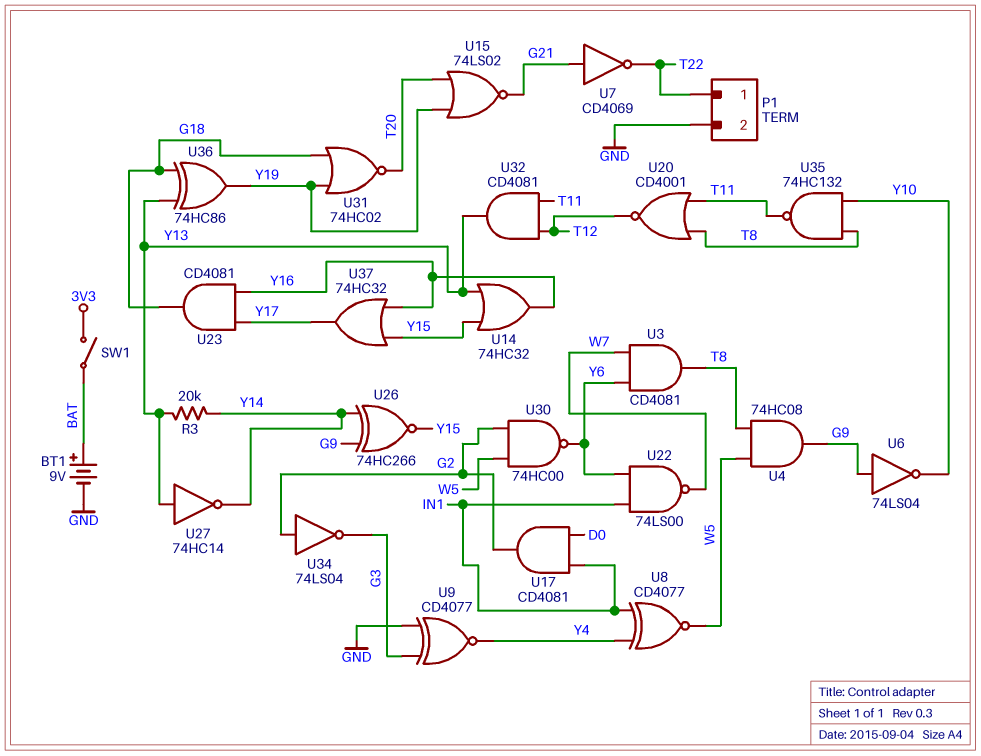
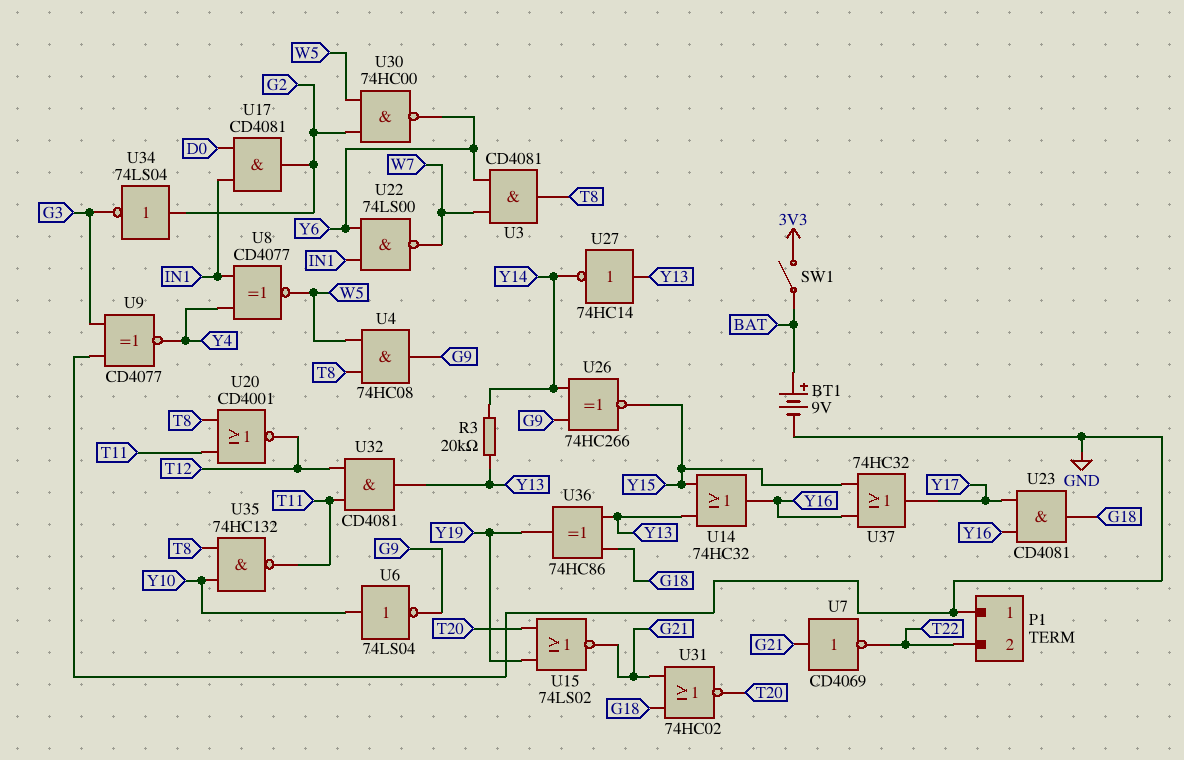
P1 pin 1: T22 -> GND
P1 pin 2: GND -> T22
U6: NOT 74LS04 (in G9, out Y10) -> NOT 74LS04 (in Y10, out G9)
U31: NOR 74HC02 (in G18, in Y19, out T20) -> NOR 74HC02 (in G18, in G21, out T20)

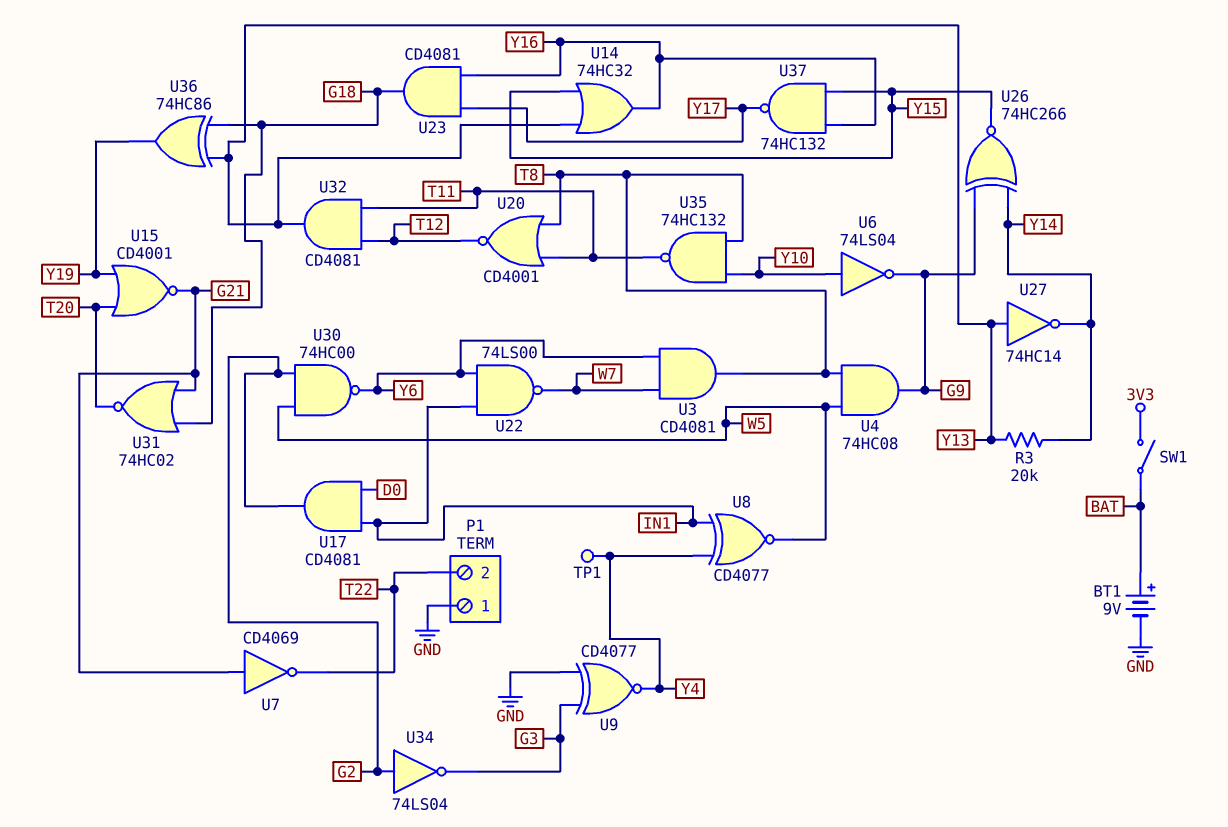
TP1: none -> test point (Y4)
U15: NOR 74LS02 (in T20, in Y19, out G21) -> NOR CD4001 (in T20, in Y19, out G21)
U37: OR 74HC32 (in Y15, in Y16, out Y17) -> NAND 74HC132 (in Y15, in Y16, out Y17)

